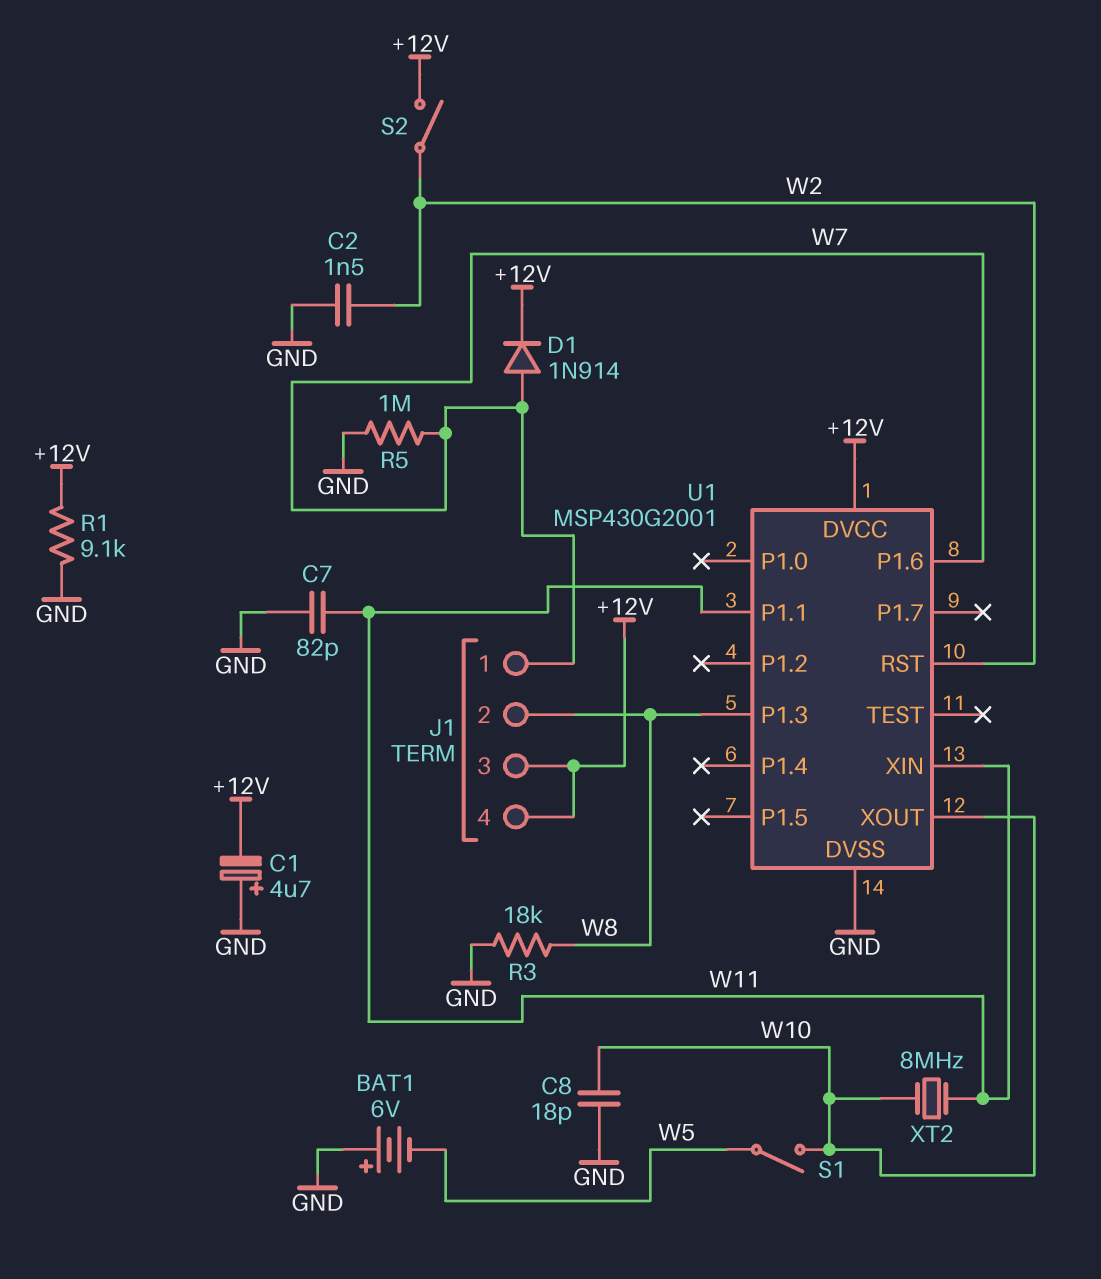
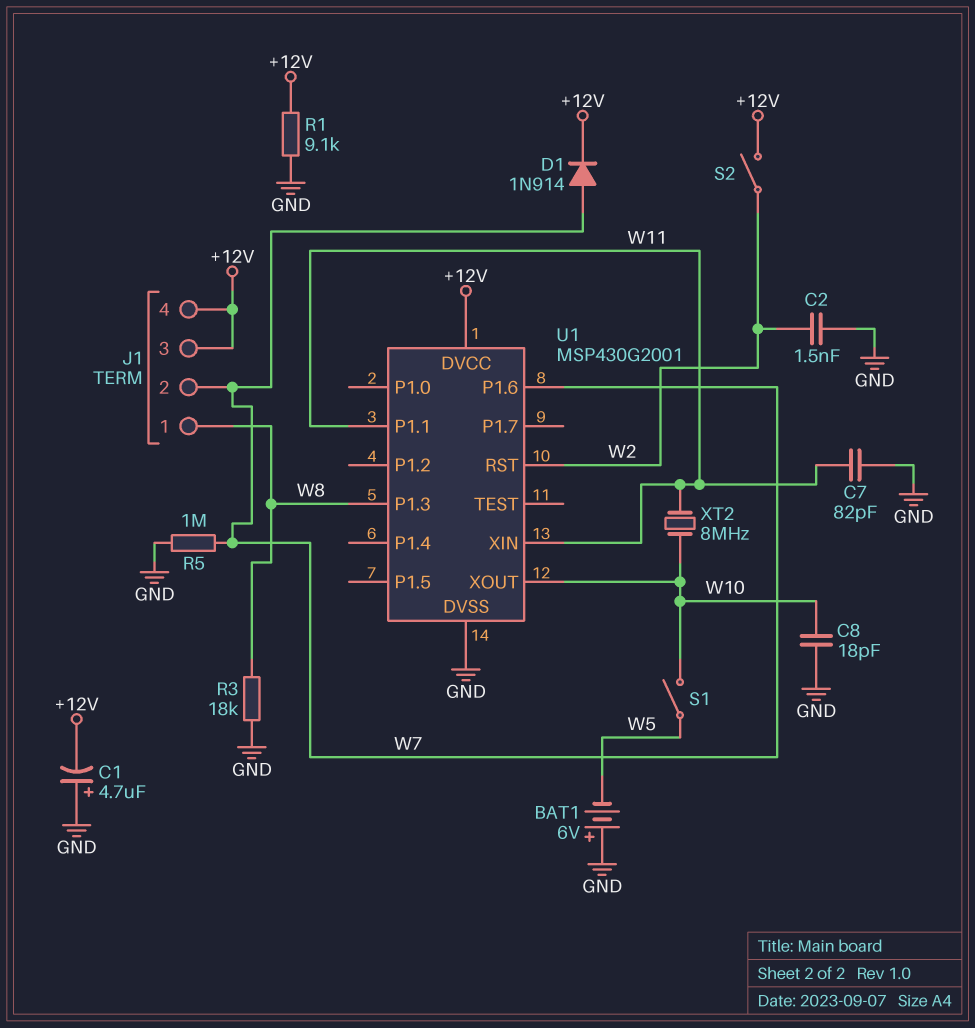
J1 pin 1: W7 -> W8
J1 pin 2: W8 -> W7

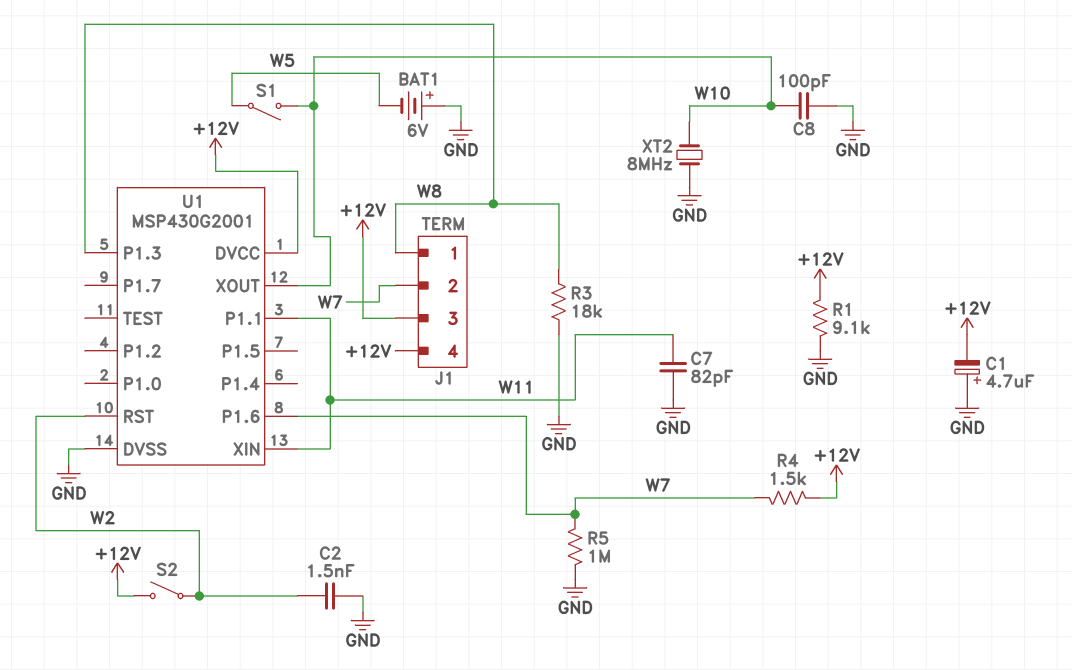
C8: 18pF (GND, W10) -> 100pF (GND, W10)
D1: diode 1N914 (A W7, K +12V) -> none
R4: none -> 1.5k (+12V, W7)
XT2: 8MHz (W10, W11) -> 8MHz (GND, W10)

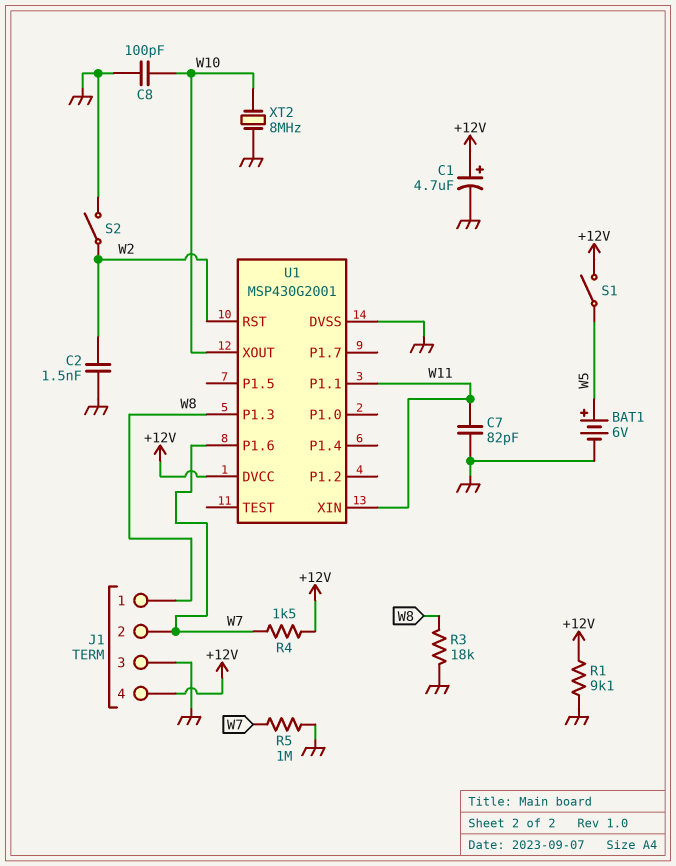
BAT1: 6V (plus GND, minus W5) -> 6V (plus W5, minus GND)
C1: 4.7uF (plus GND, minus +12V) -> 4.7uF (plus +12V, minus GND)
J1 pin 3: +12V -> GND
S1: switch (W5, W10) -> switch (+12V, W5)
S2: switch (+12V, W2) -> switch (GND, W2)

